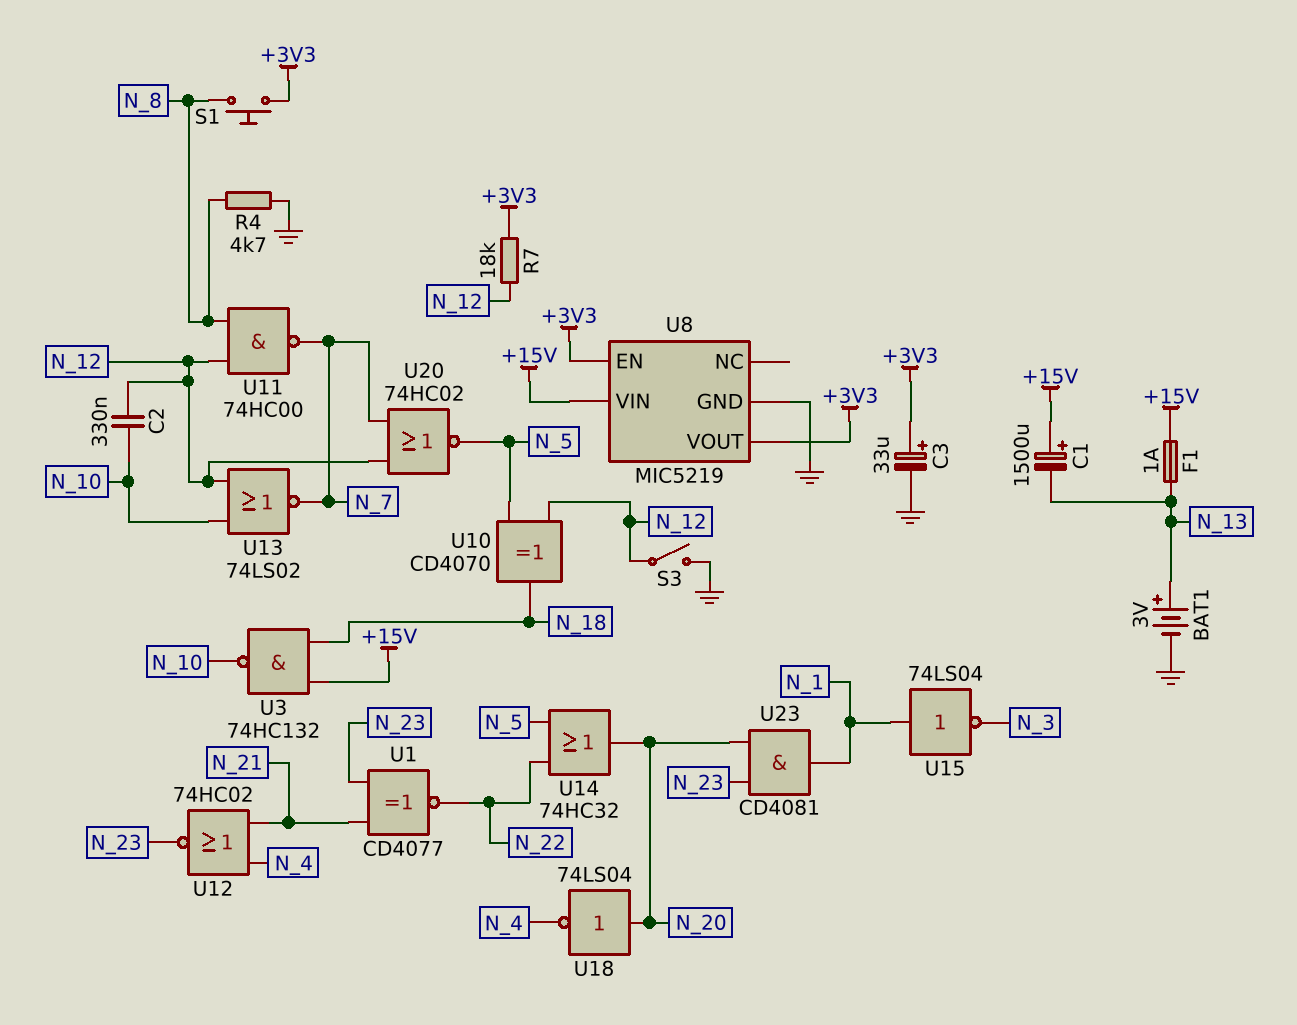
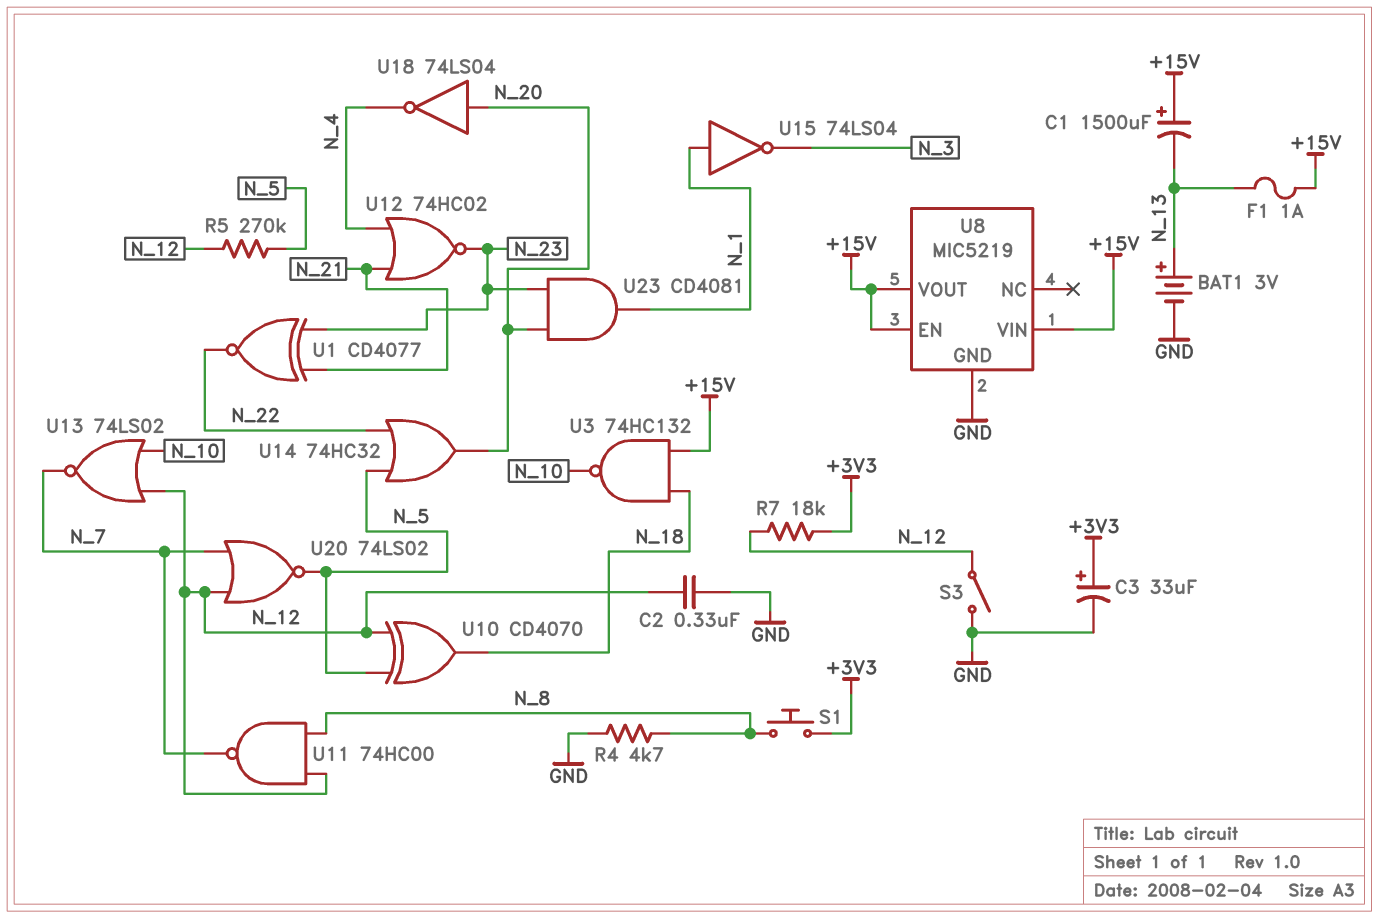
C2: 330nF (N_10, N_12) -> 330nF (GND, N_12)
R5: none -> 270k (N_5, N_12)
U8 pin EN: +3V3 -> +15V
U8 pin VOUT: +3V3 -> +15V
U20: NOR 74HC02 (in N_7, in N_12, out N_5) -> NOR 74LS02 (in N_7, in N_12, out N_5)

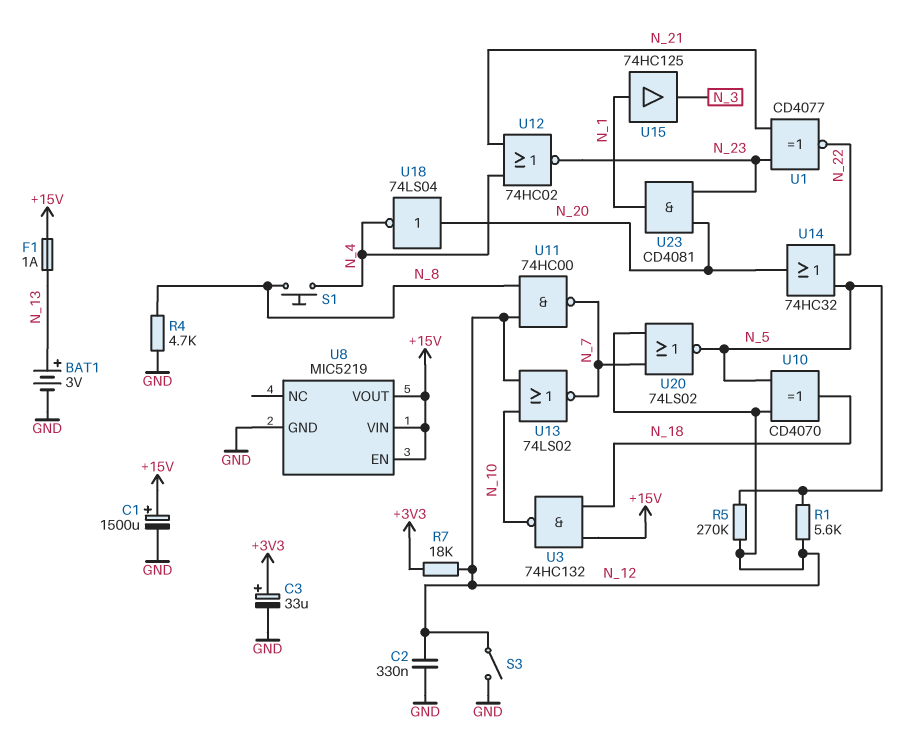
C1: 1500uF (plus +15V, minus N_13) -> 1500uF (plus +15V, minus GND)
R1: none -> 5.6k (N_5, N_12)
S1: button (+3V3, N_8) -> button (N_4, N_8)
U15: NOT 74LS04 (in N_1, out N_3) -> buffer 74HC125 (in N_1, out N_3)

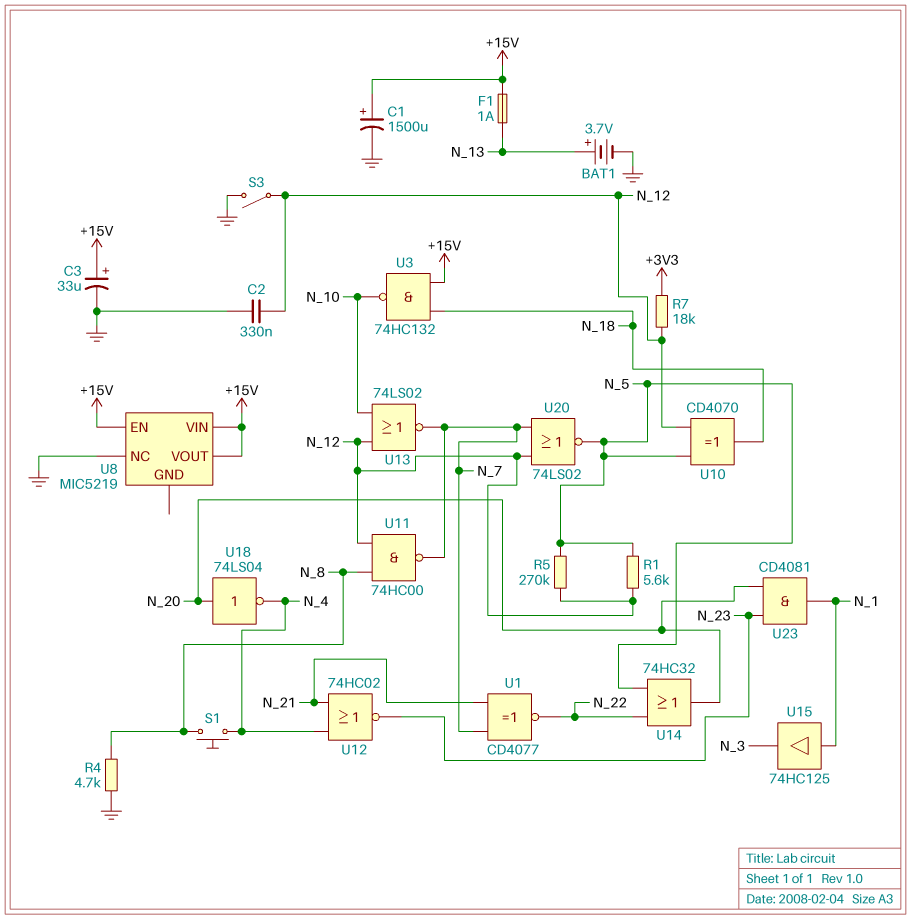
BAT1: 3V (plus N_13, minus GND) -> 3.7V (plus N_13, minus GND)
C3: 33uF (plus +3V3, minus GND) -> 33uF (plus +15V, minus GND)
U1: XNOR CD4077 (in N_21, in N_23, out N_22) -> XNOR CD4077 (in N_7, in N_21, out N_22)
U8 pin GND: GND -> none
U8 pin NC: none -> GND

